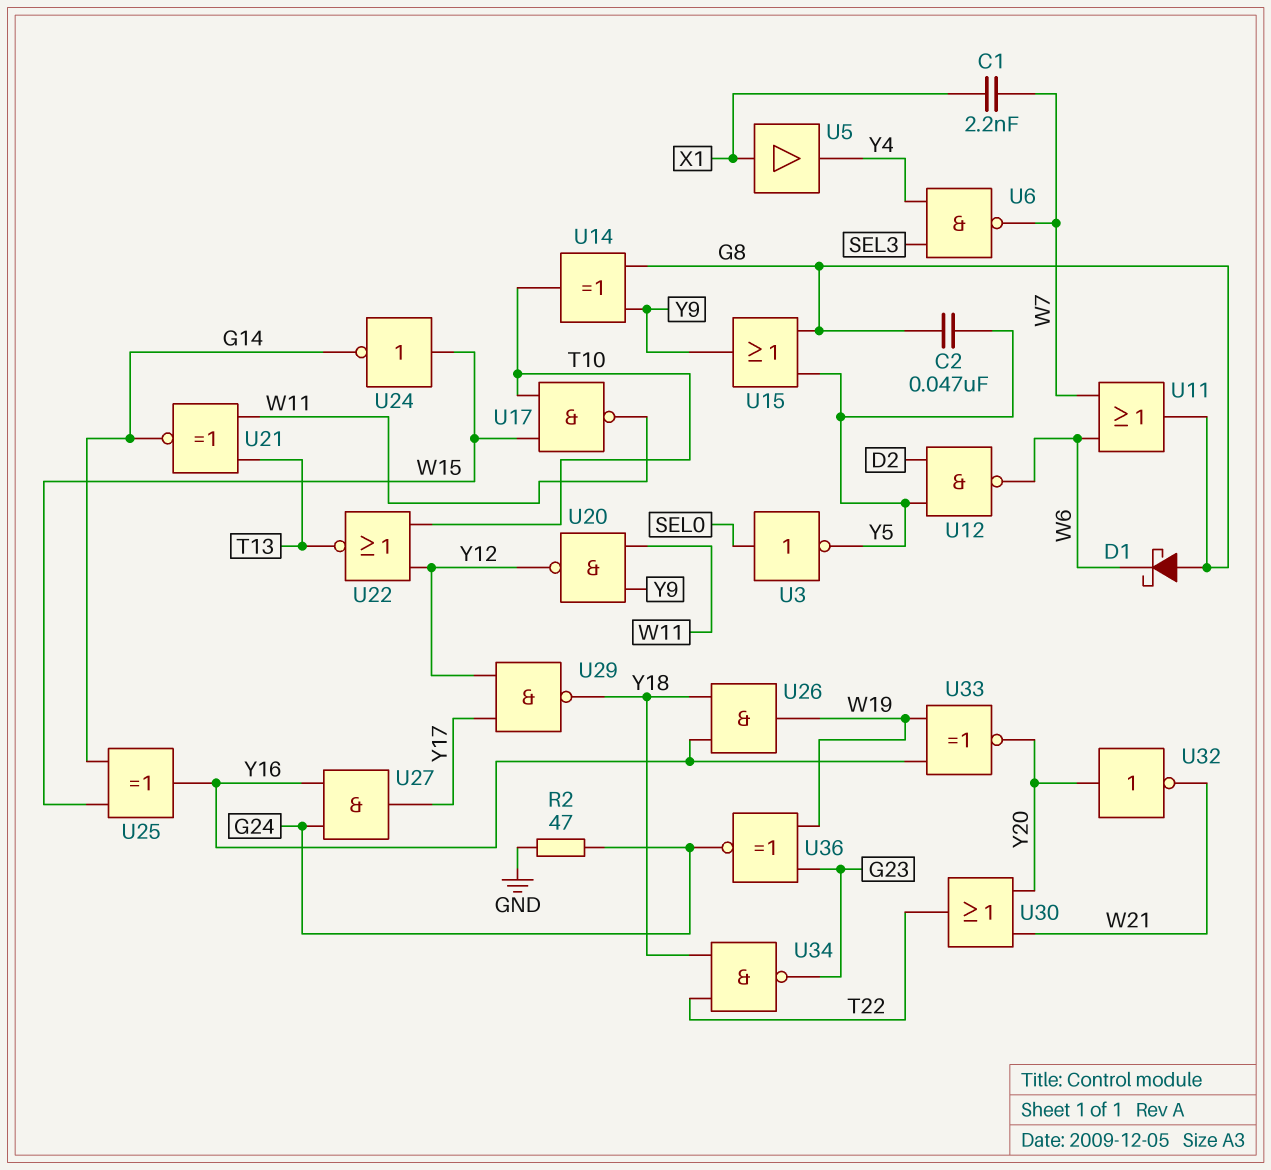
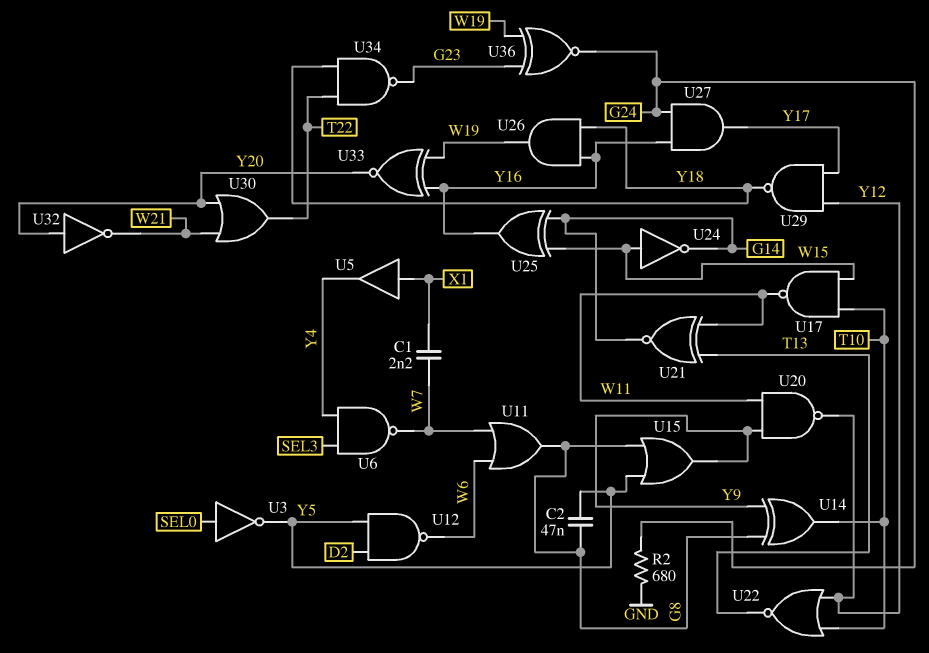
D1: schottky (A G8, K W6) -> none
R2: 47 (G24, GND) -> 680 (G24, GND)

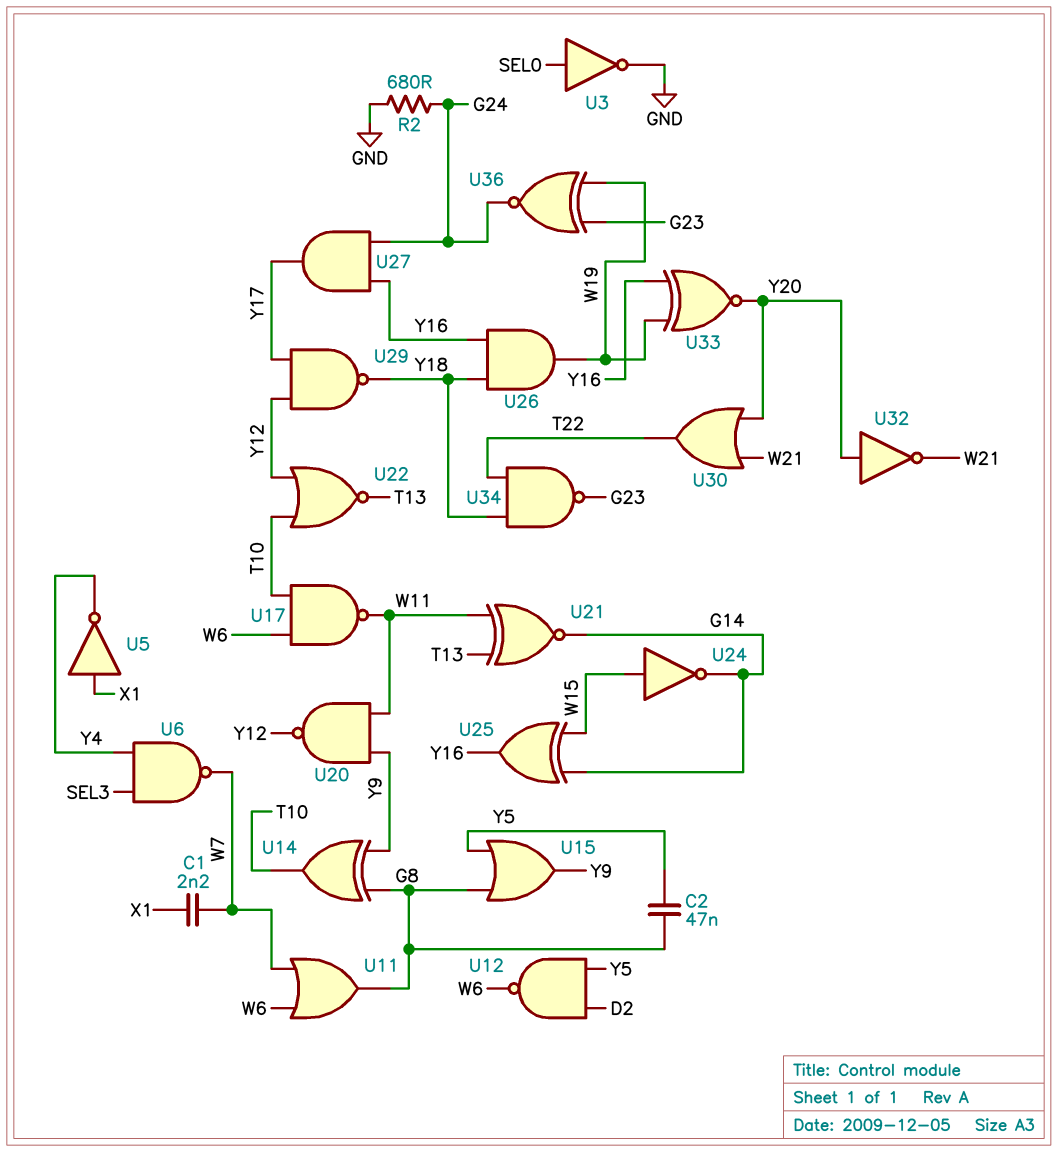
U3: NOT (in SEL0, out Y5) -> NOT (in SEL0, out GND)
U5: buffer (in X1, out Y4) -> NOT (in X1, out Y4)
U17: NAND (in T10, in W15, out W11) -> NAND (in T10, in W6, out W11)

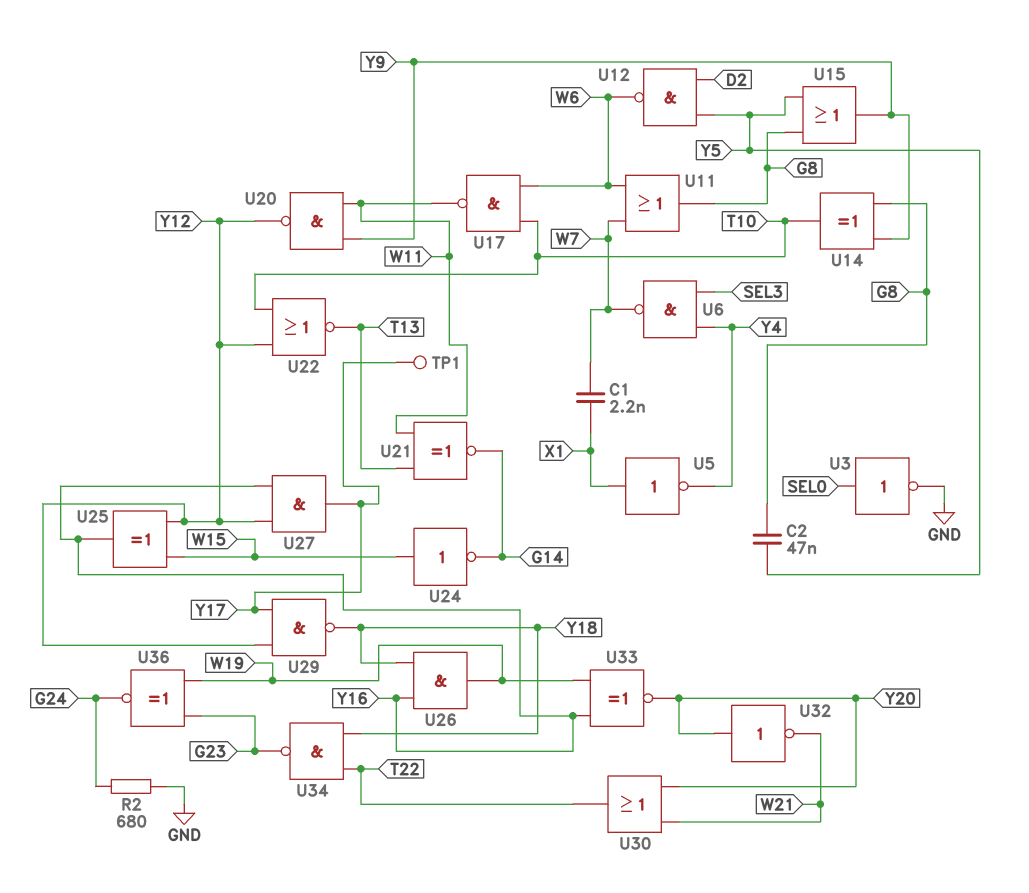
TP1: none -> test point (Y17)
U25: XOR (in G14, in W15, out Y16) -> XOR (in W15, in Y12, out Y16)
U27: AND (in G24, in Y16, out Y17) -> AND (in Y12, in Y16, out Y17)

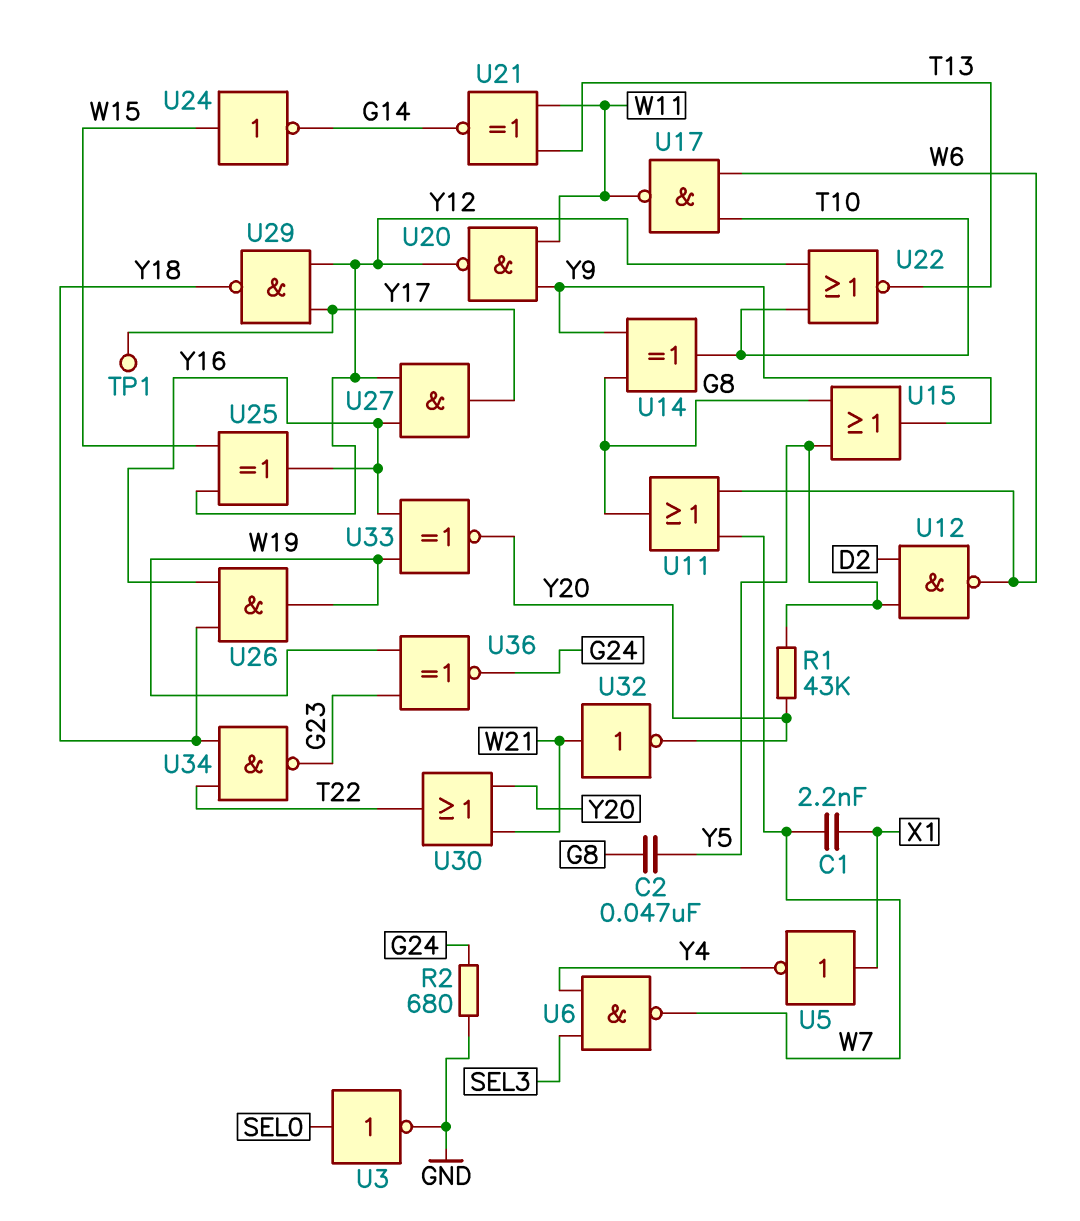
R1: none -> 43k (Y5, Y20)
U32: NOT (in Y20, out W21) -> NOT (in W21, out Y20)

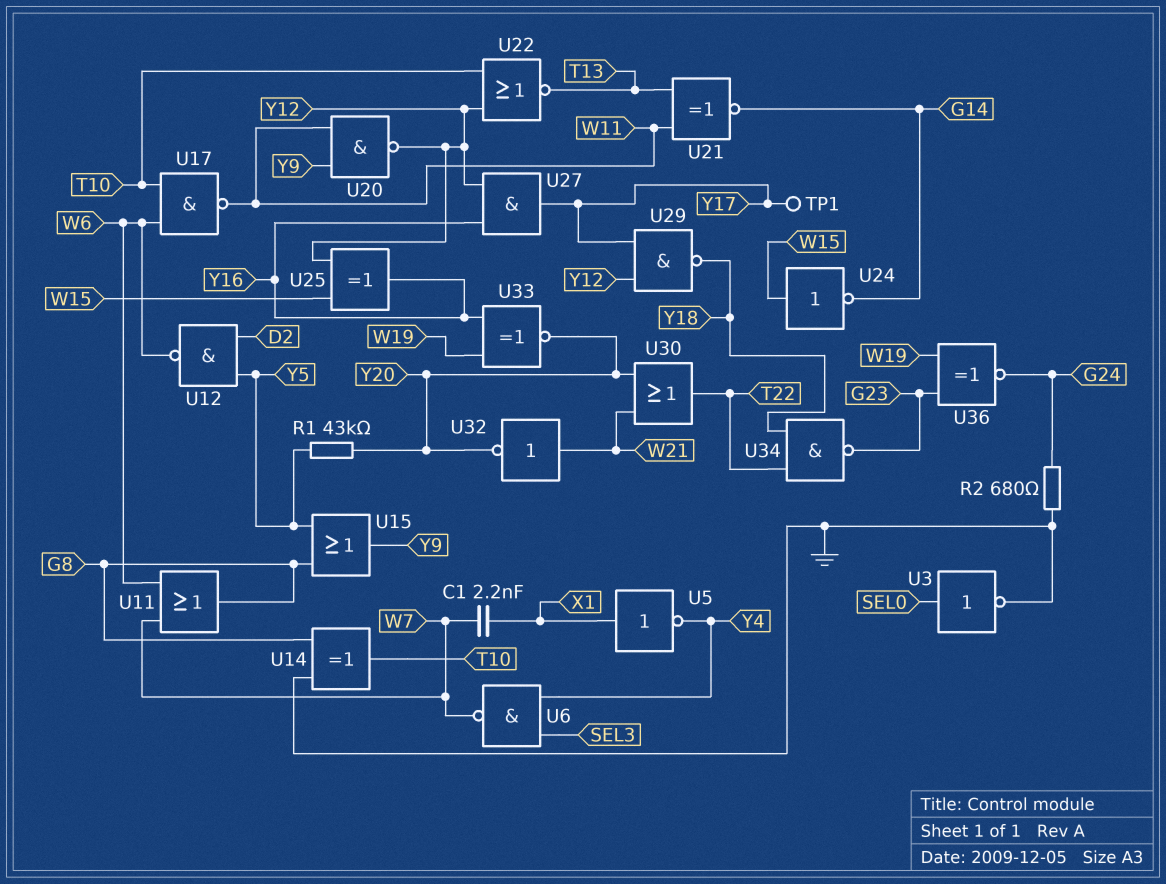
C2: 47nF (G8, Y5) -> none
U14: XOR (in G8, in Y9, out T10) -> XOR (in G8, in GND, out T10)
U26: AND (in Y16, in Y18, out W19) -> none

